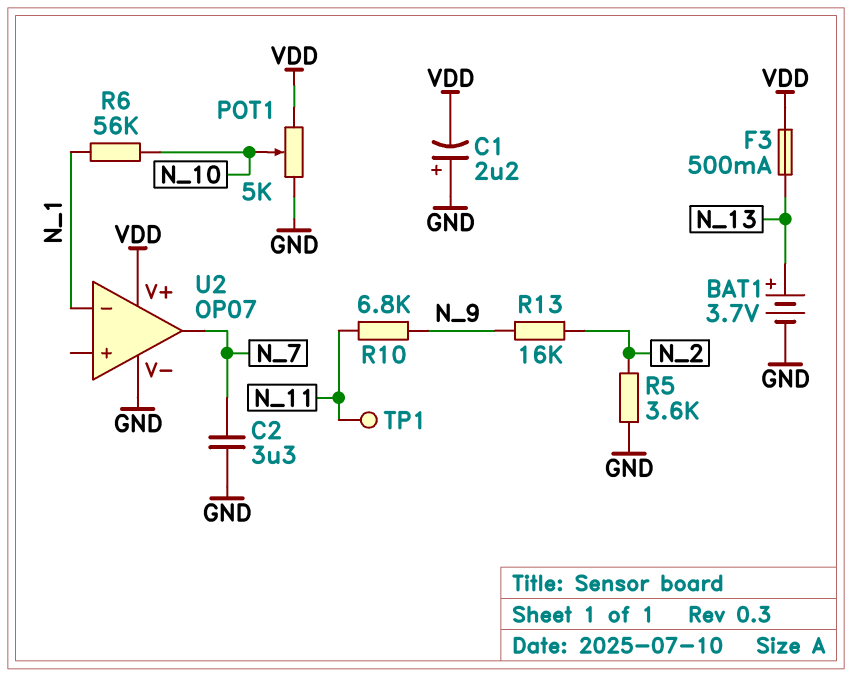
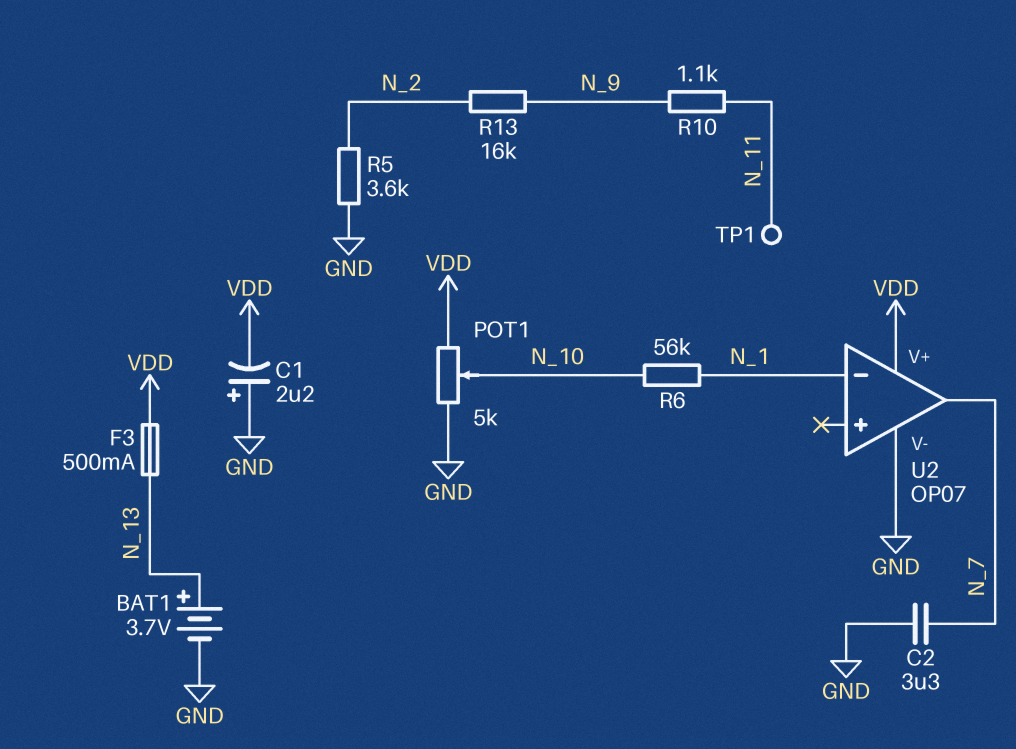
R10: 6.8k (N_9, N_11) -> 1.1k (N_9, N_11)

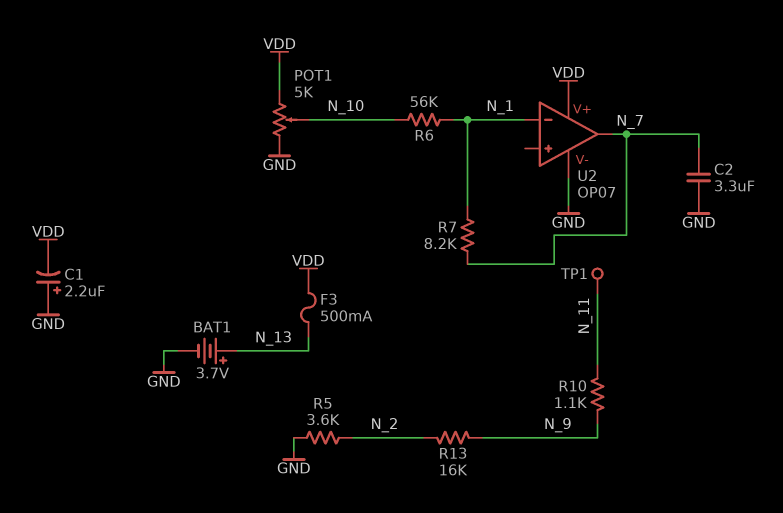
R7: none -> 8.2k (N_1, N_7)

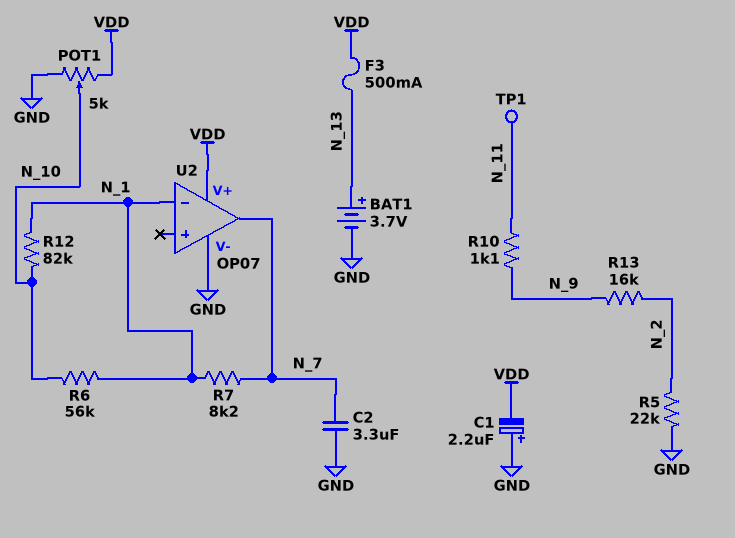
R5: 3.6k (GND, N_2) -> 22k (GND, N_2)
R12: none -> 82k (N_1, N_10)

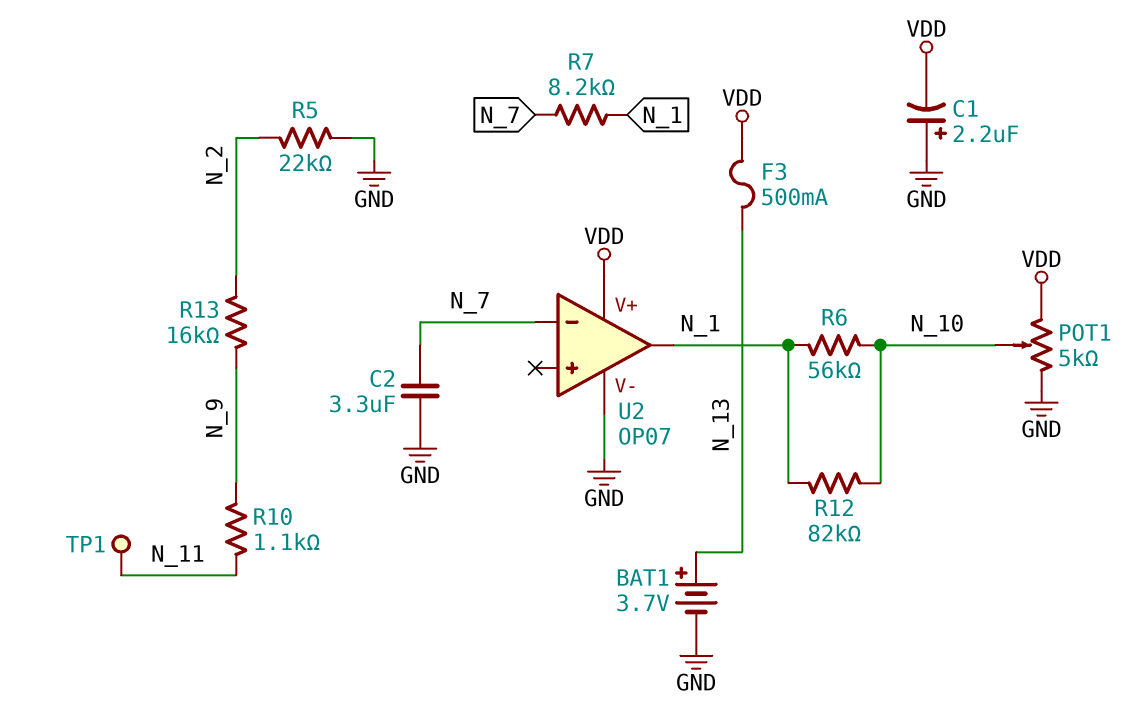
U2 pin in-: N_1 -> N_7
U2 pin out: N_7 -> N_1

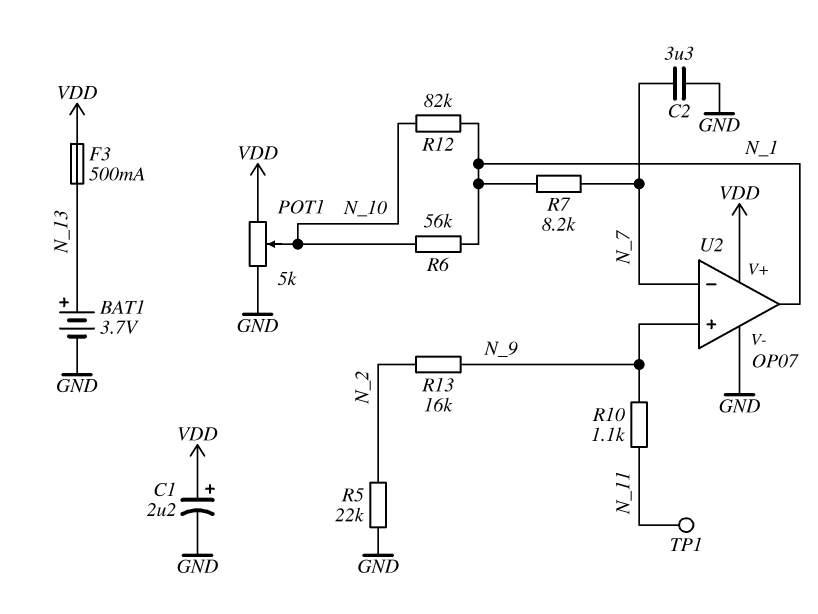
C1: 2.2uF (plus GND, minus VDD) -> 2.2uF (plus VDD, minus GND)
U2 pin in+: none -> N_9

